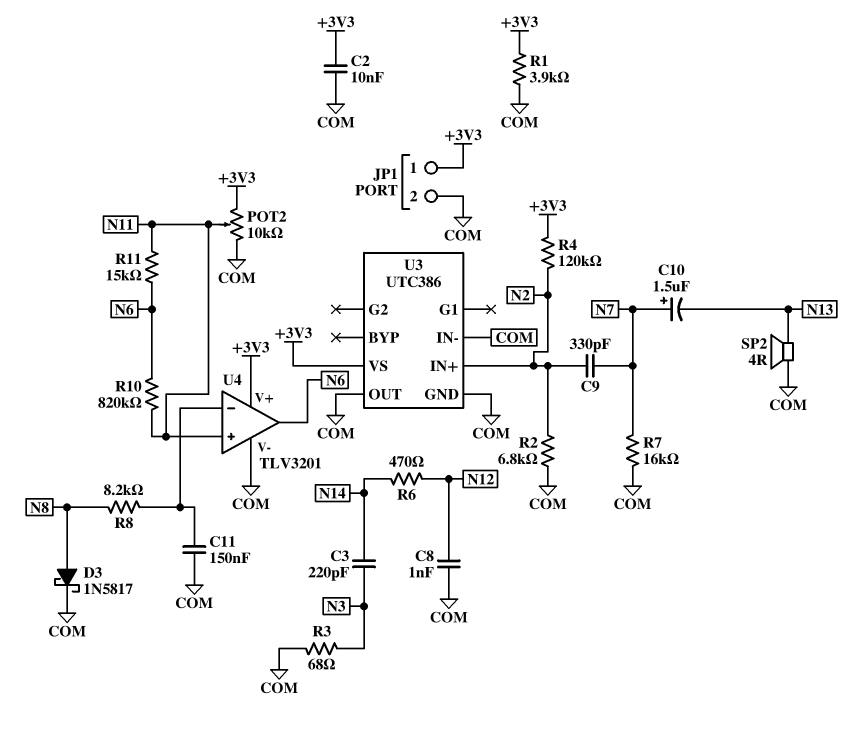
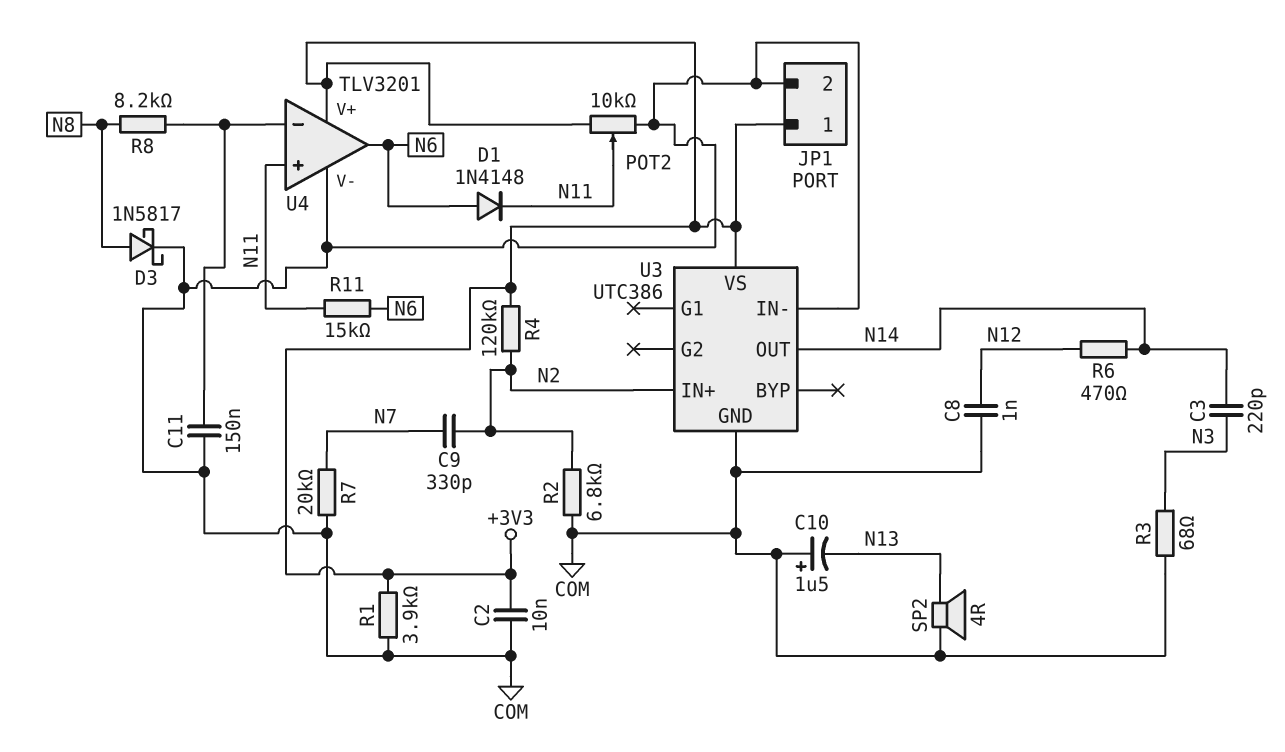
C10: 1.5uF (plus N7, minus N13) -> 1.5uF (plus COM, minus N13)
D1: none -> diode 1N4148 (A N6, K N11)
R7: 16k (COM, N7) -> 20k (COM, N7)
R10: 820k (N6, N11) -> none
U3 pin OUT: COM -> N14

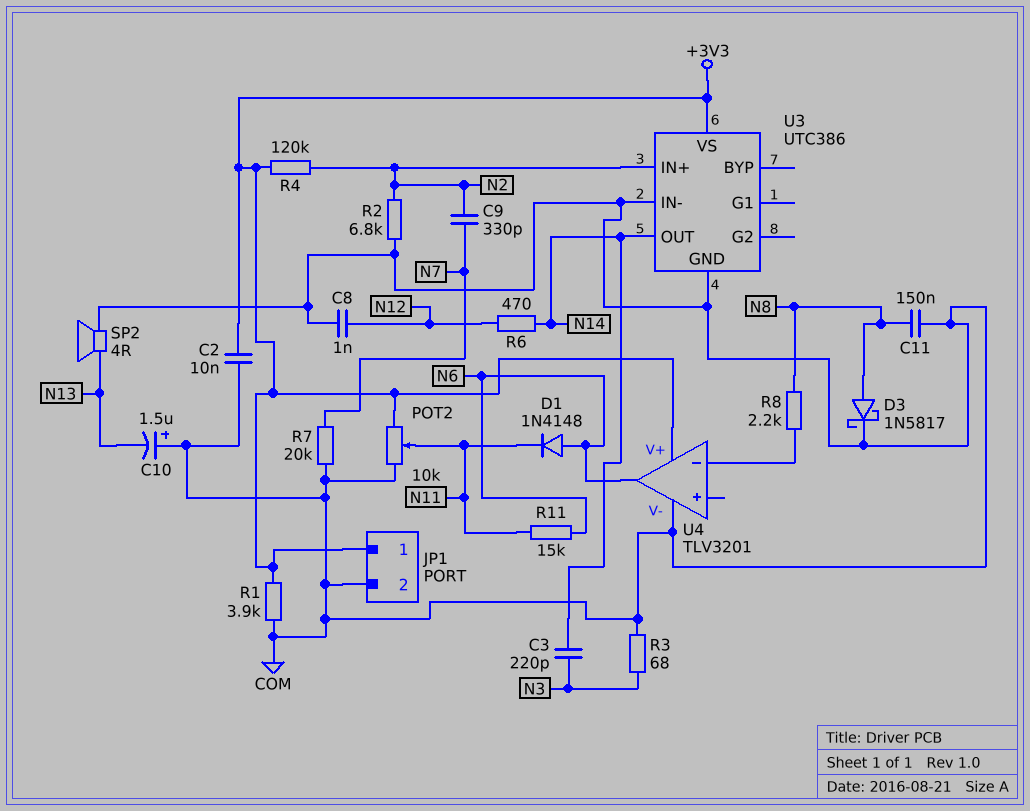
C11: 150nF (COM, U4/in-) -> 150nF (COM, N8)
R8: 8.2k (N8, U4/in-) -> 2.2k (N8, U4/in-)
U4 pin in+: N11 -> none

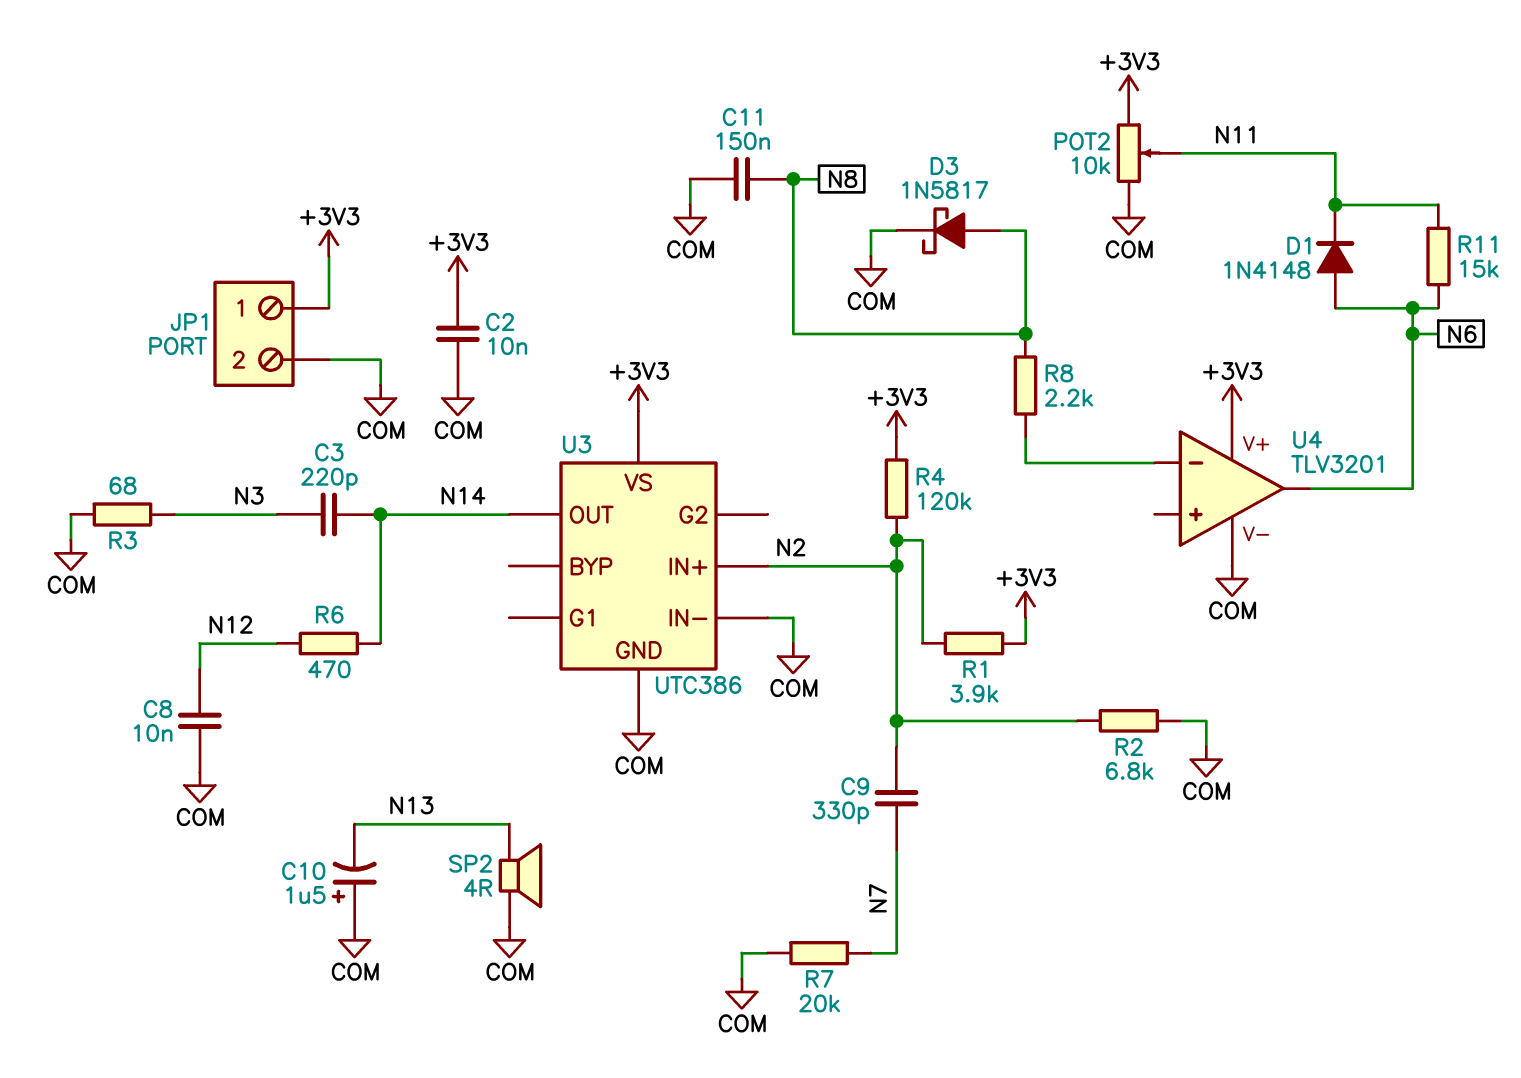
C8: 1nF (COM, N12) -> 10nF (COM, N12)
R1: 3.9k (+3V3, COM) -> 3.9k (+3V3, N2)

